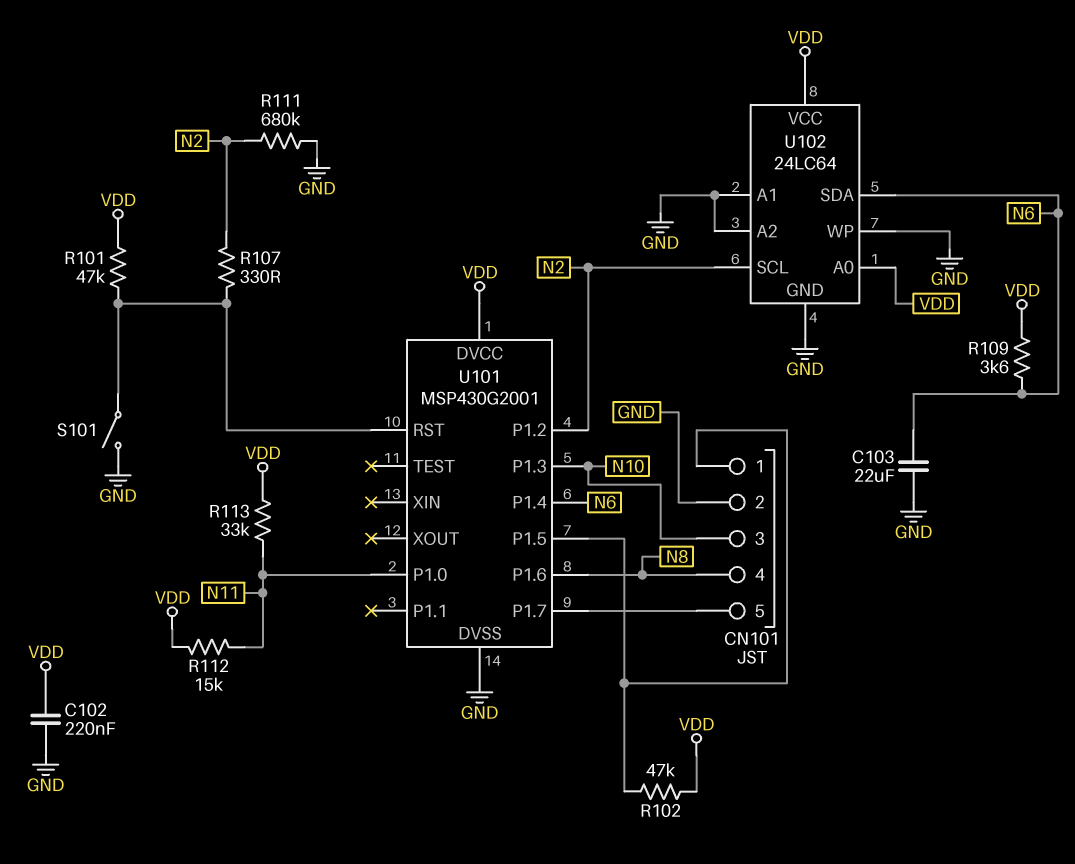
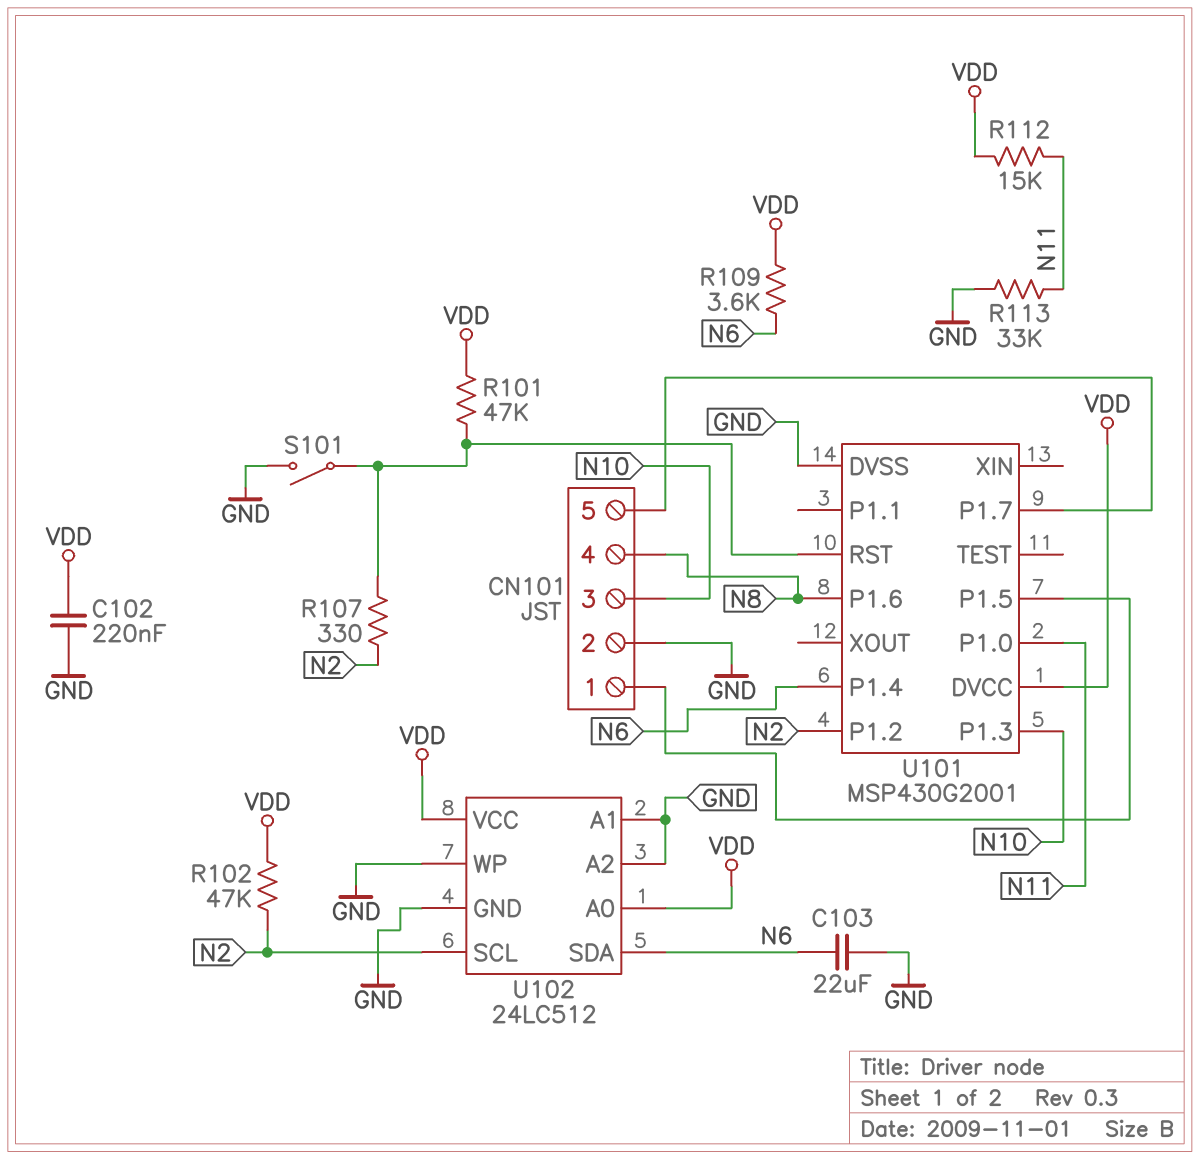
R102: 47k (CN101/1, VDD) -> 47k (N2, VDD)
R111: 680k (GND, N2) -> none
R113: 33k (N11, VDD) -> 33k (GND, N11)
U102: 24LC64 -> 24LC512

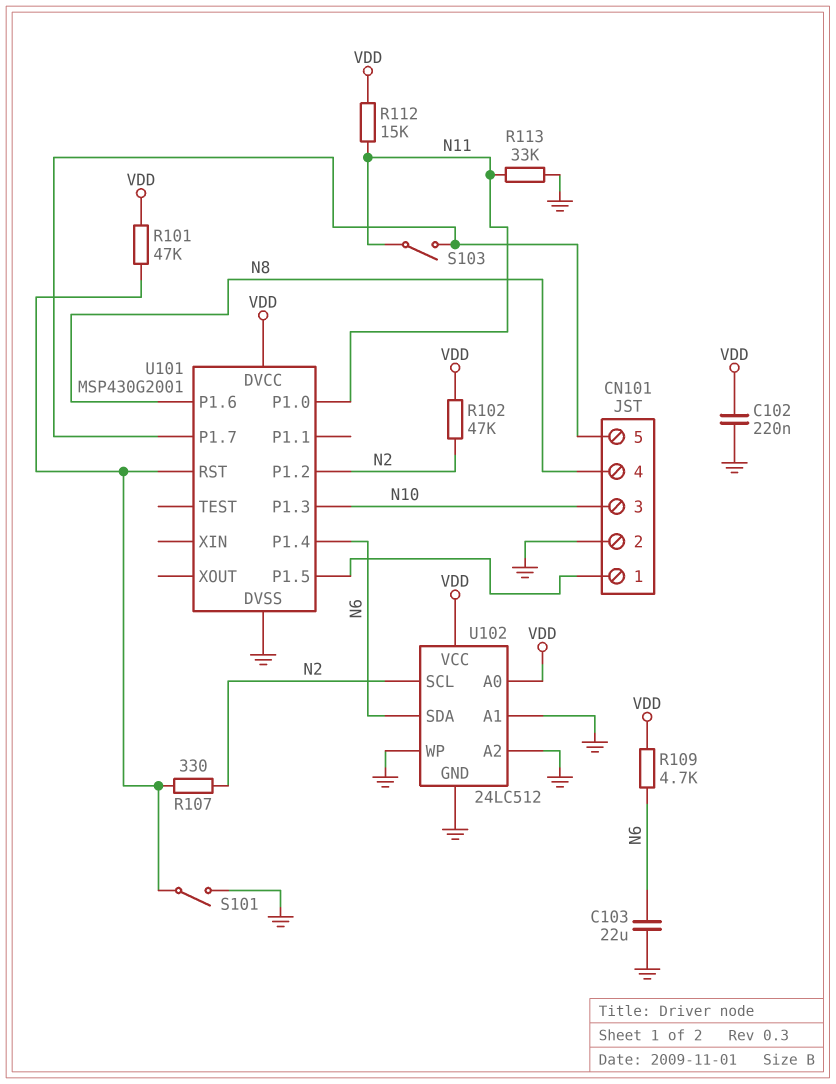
R109: 3.6k (N6, VDD) -> 4.7k (N6, VDD)
S103: none -> switch (CN101/5, N11)

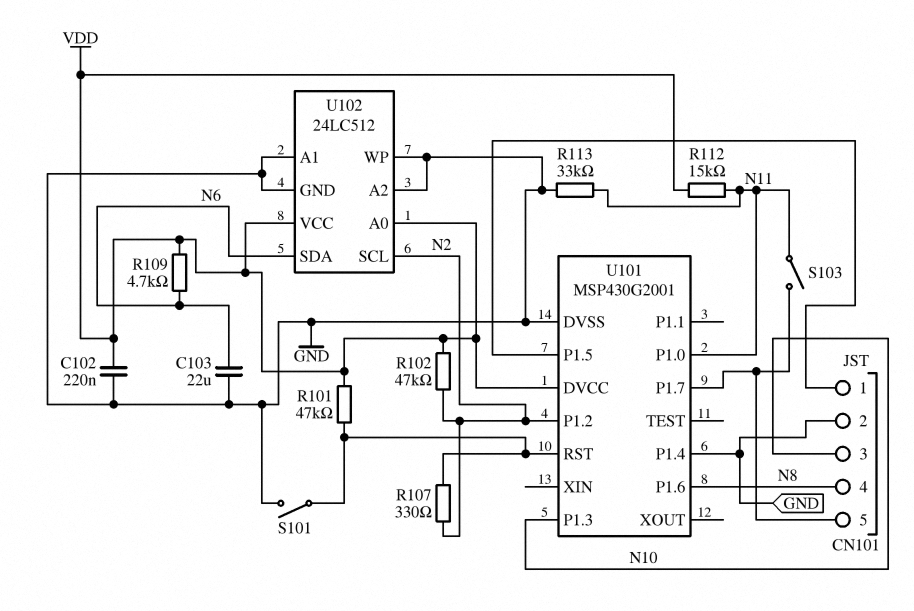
U101 pin P1.4: N6 -> GND

